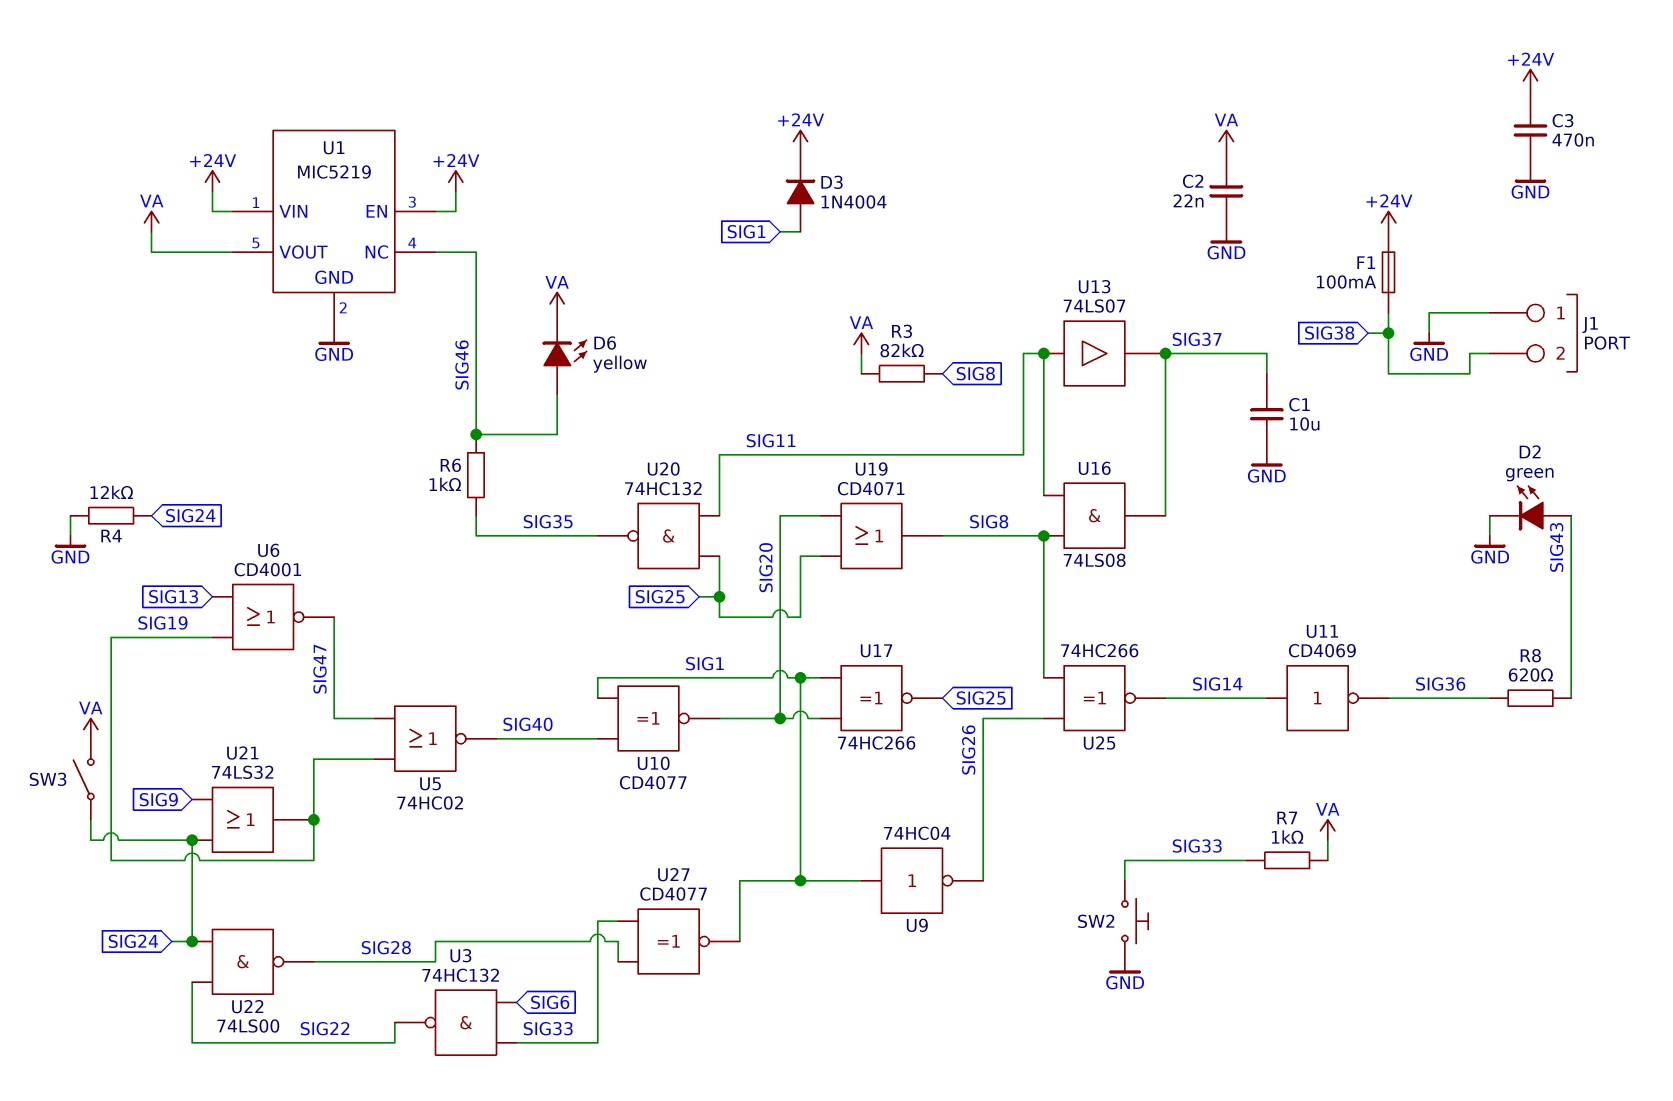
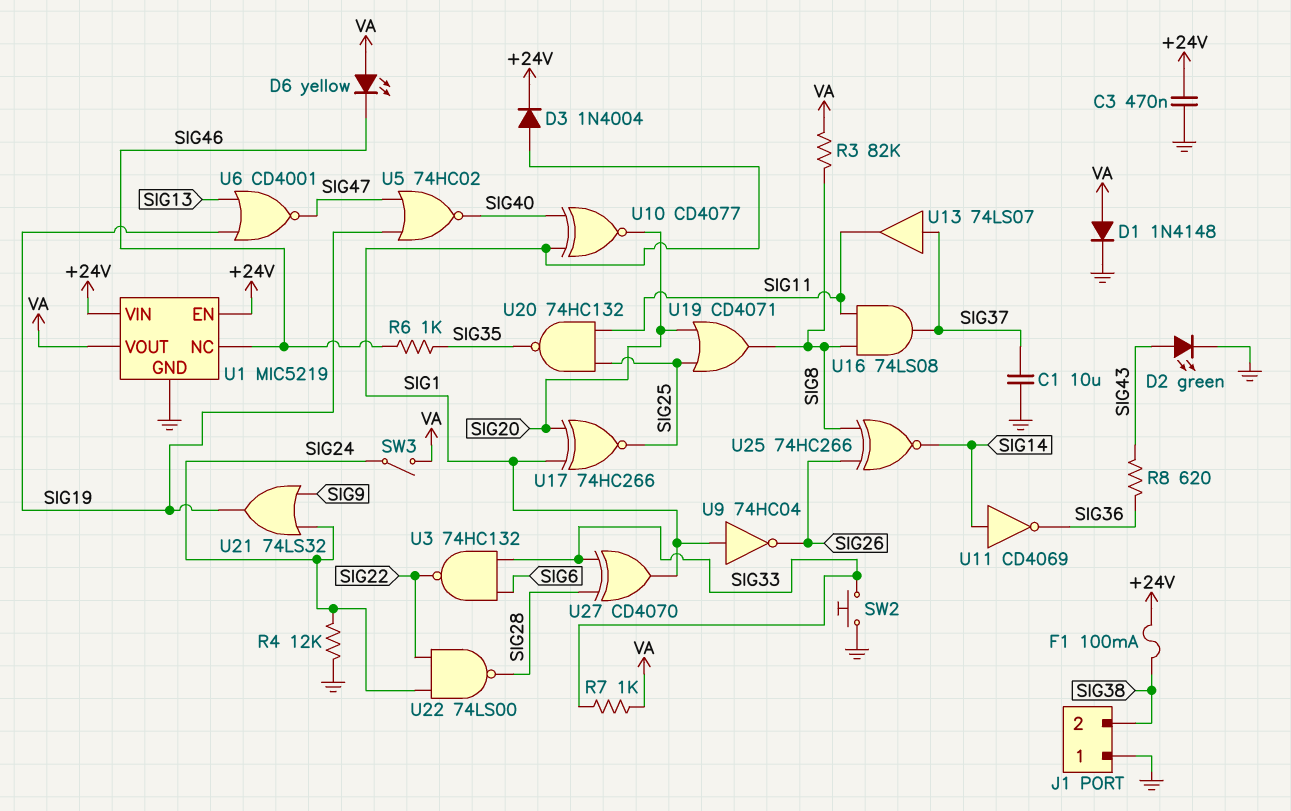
C2: 22nF (GND, VA) -> none
D1: none -> diode 1N4148 (A VA, K GND)
D6: LED yellow (A SIG46, K VA) -> LED yellow (A VA, K SIG46)
U13: buffer 74LS07 (in SIG11, out SIG37) -> buffer 74LS07 (in SIG37, out SIG11)
U27: XNOR CD4077 (in SIG28, in SIG33, out SIG1) -> XOR CD4070 (in SIG28, in SIG33, out SIG1)

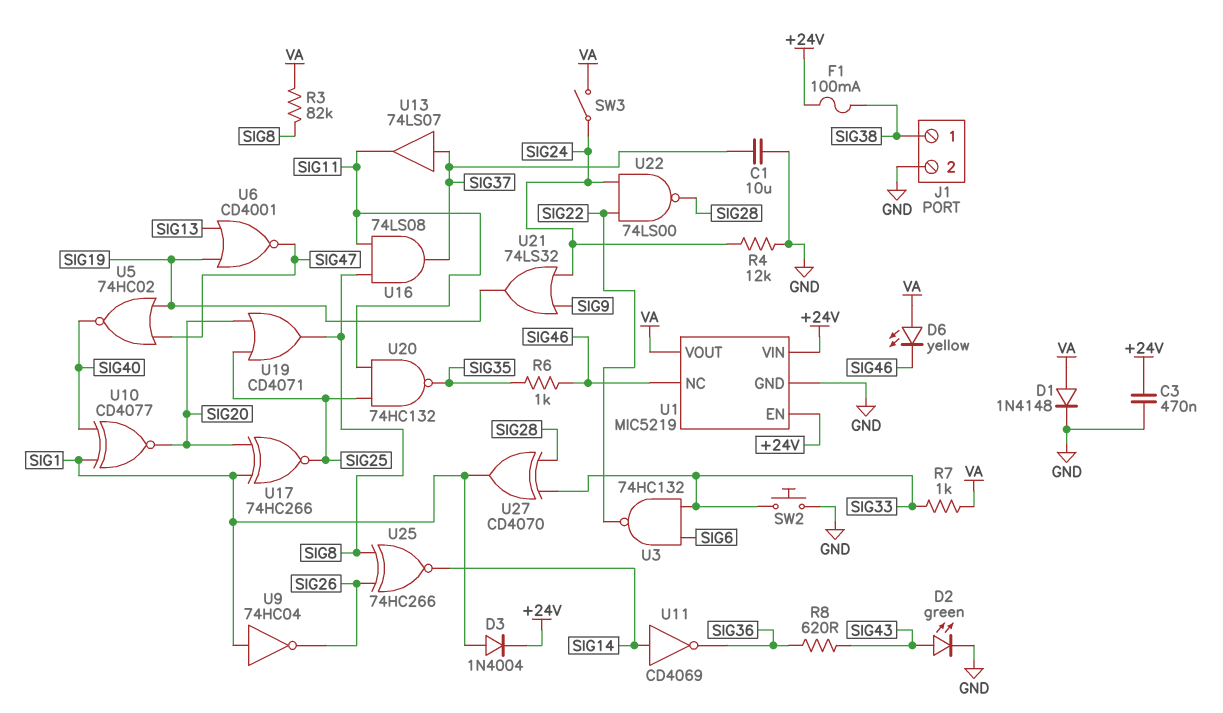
J1 pin 1: GND -> SIG38
J1 pin 2: SIG38 -> GND

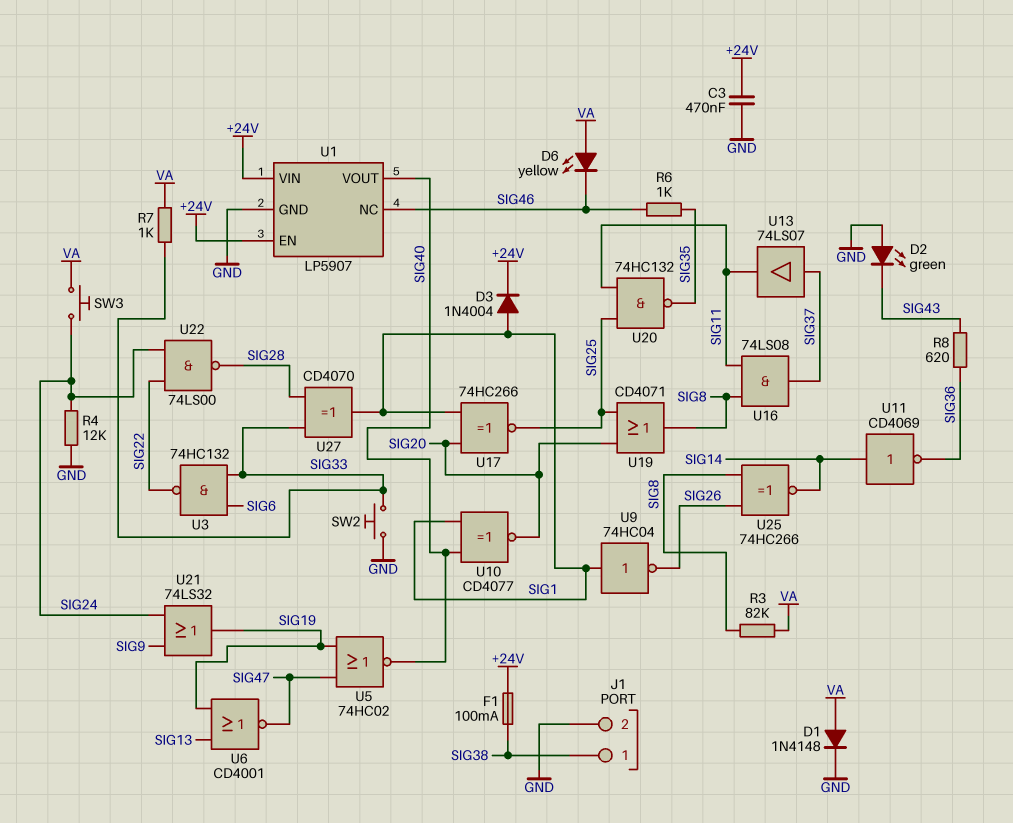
C1: 10uF (GND, SIG37) -> none
D2: LED green (A SIG43, K GND) -> LED green (A GND, K SIG43)
SW3: switch (SIG24, VA) -> button (SIG24, VA)
U1: MIC5219 -> LP5907
U1 pin VOUT: VA -> SIG40

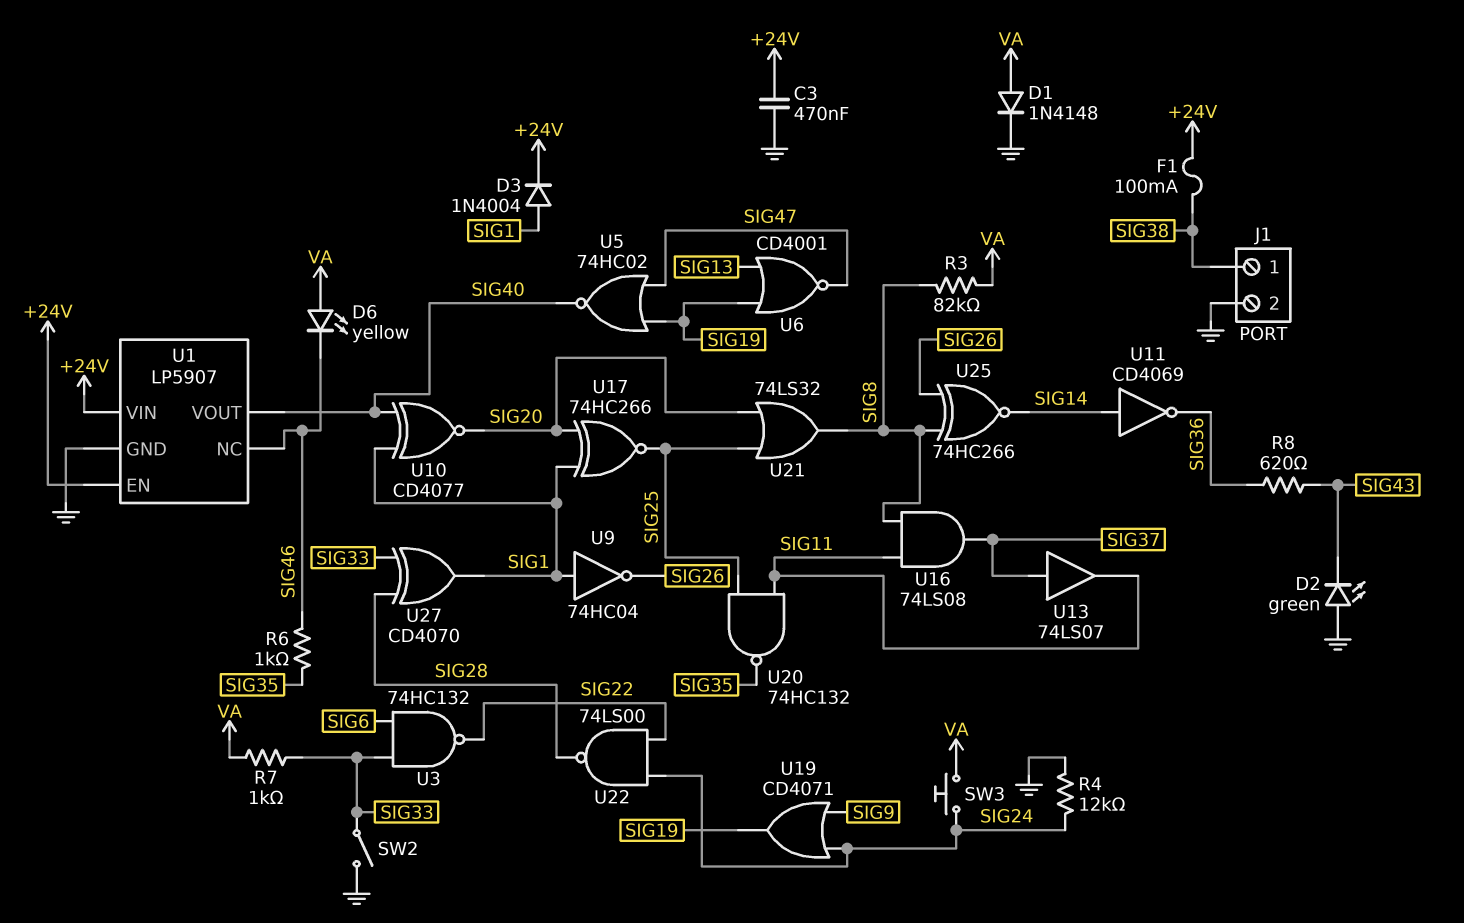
SW2: button (GND, SIG33) -> switch (GND, SIG33)
U19: OR CD4071 (in SIG20, in SIG25, out SIG8) -> OR CD4071 (in SIG9, in SIG24, out SIG19)
U21: OR 74LS32 (in SIG9, in SIG24, out SIG19) -> OR 74LS32 (in SIG20, in SIG25, out SIG8)

